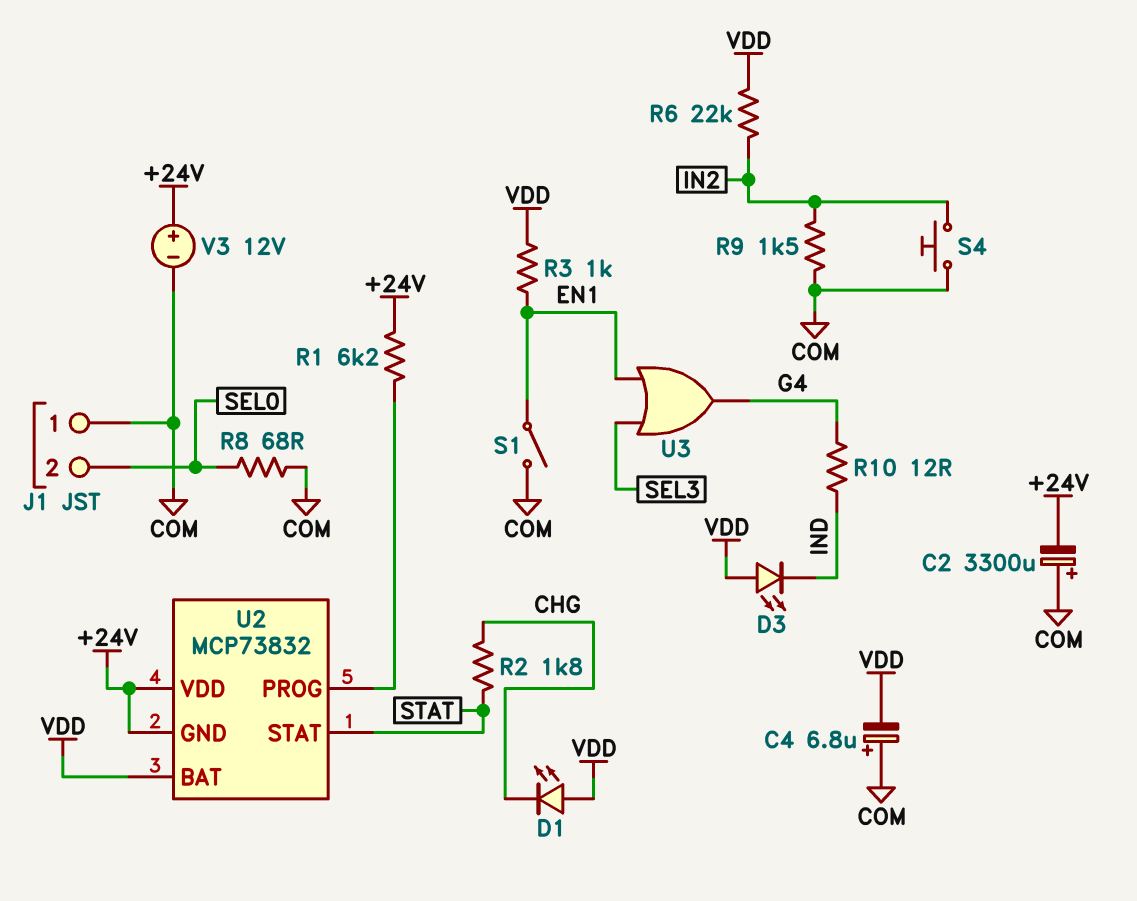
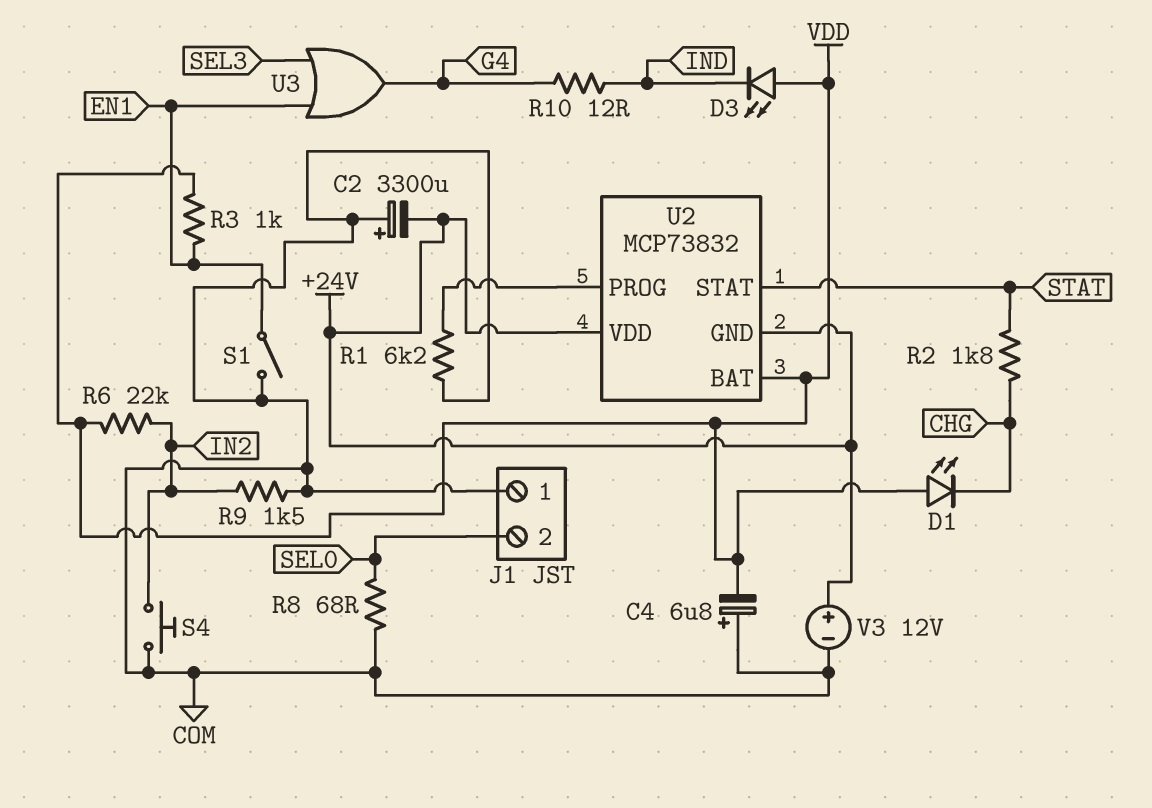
R1: 6.2k (+24V, U2/PROG) -> 6.2k (COM, U2/PROG)

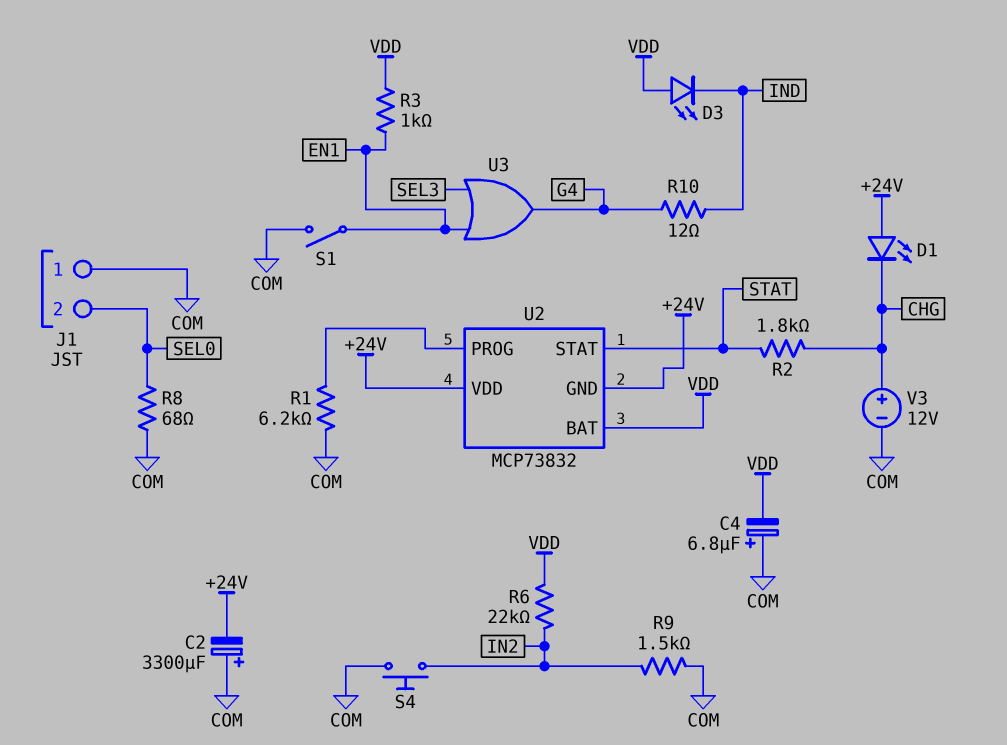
D1: LED (A VDD, K CHG) -> LED (A +24V, K CHG)
V3: 12V (plus +24V, minus COM) -> 12V (plus CHG, minus COM)

